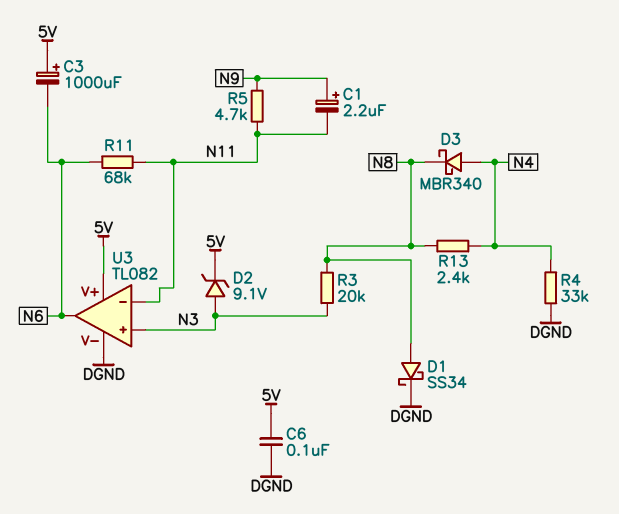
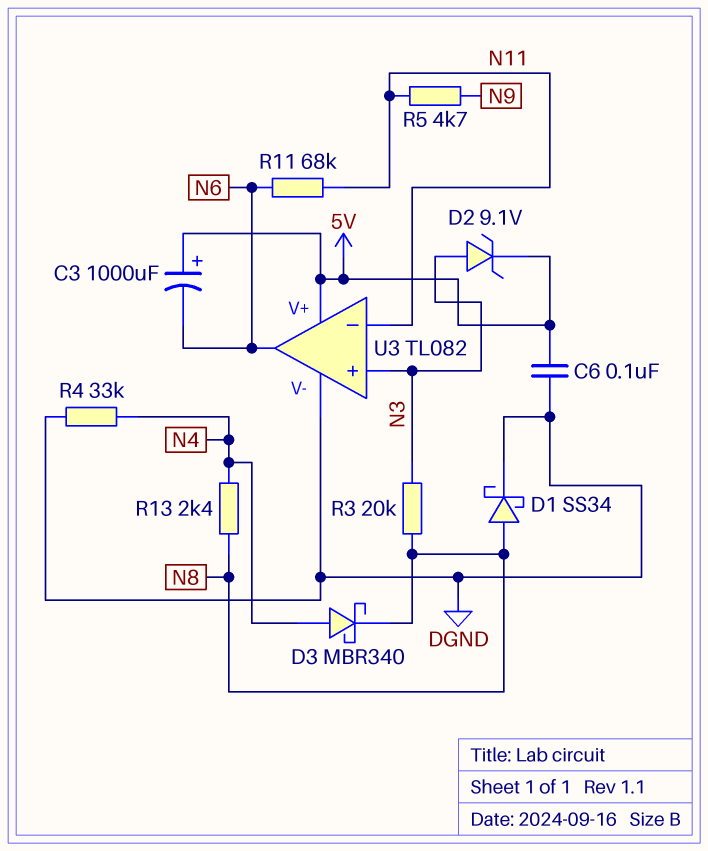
C1: 2.2uF (plus N9, minus N11) -> none

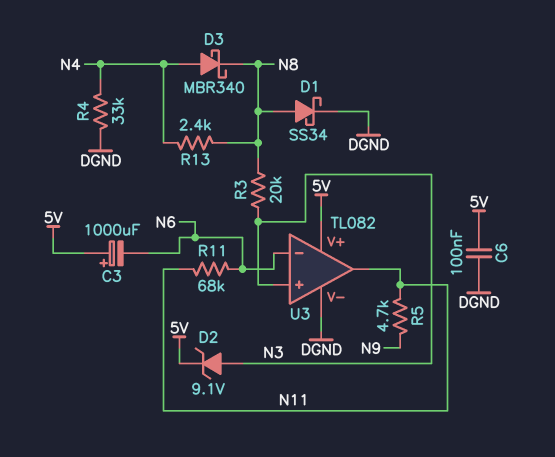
U3 pin in-: N11 -> N6
U3 pin out: N6 -> N11

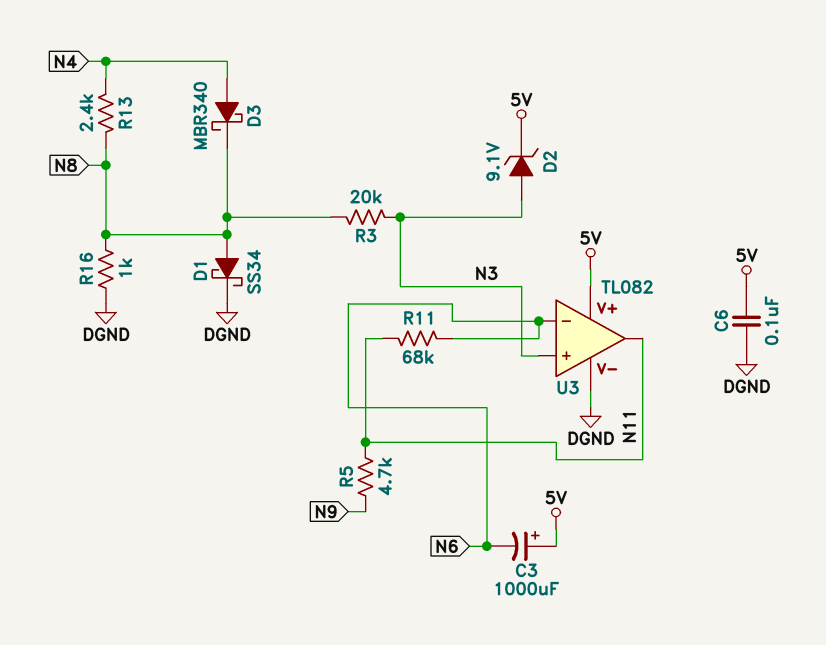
R4: 33k (DGND, N4) -> none
R16: none -> 1k (DGND, N8)

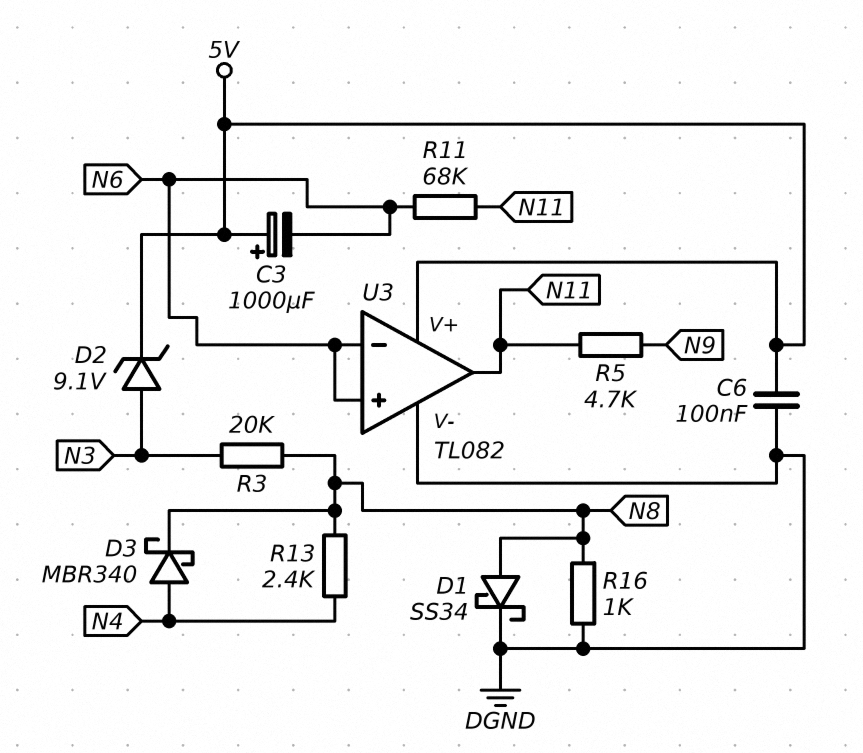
U3 pin in+: N3 -> N6

